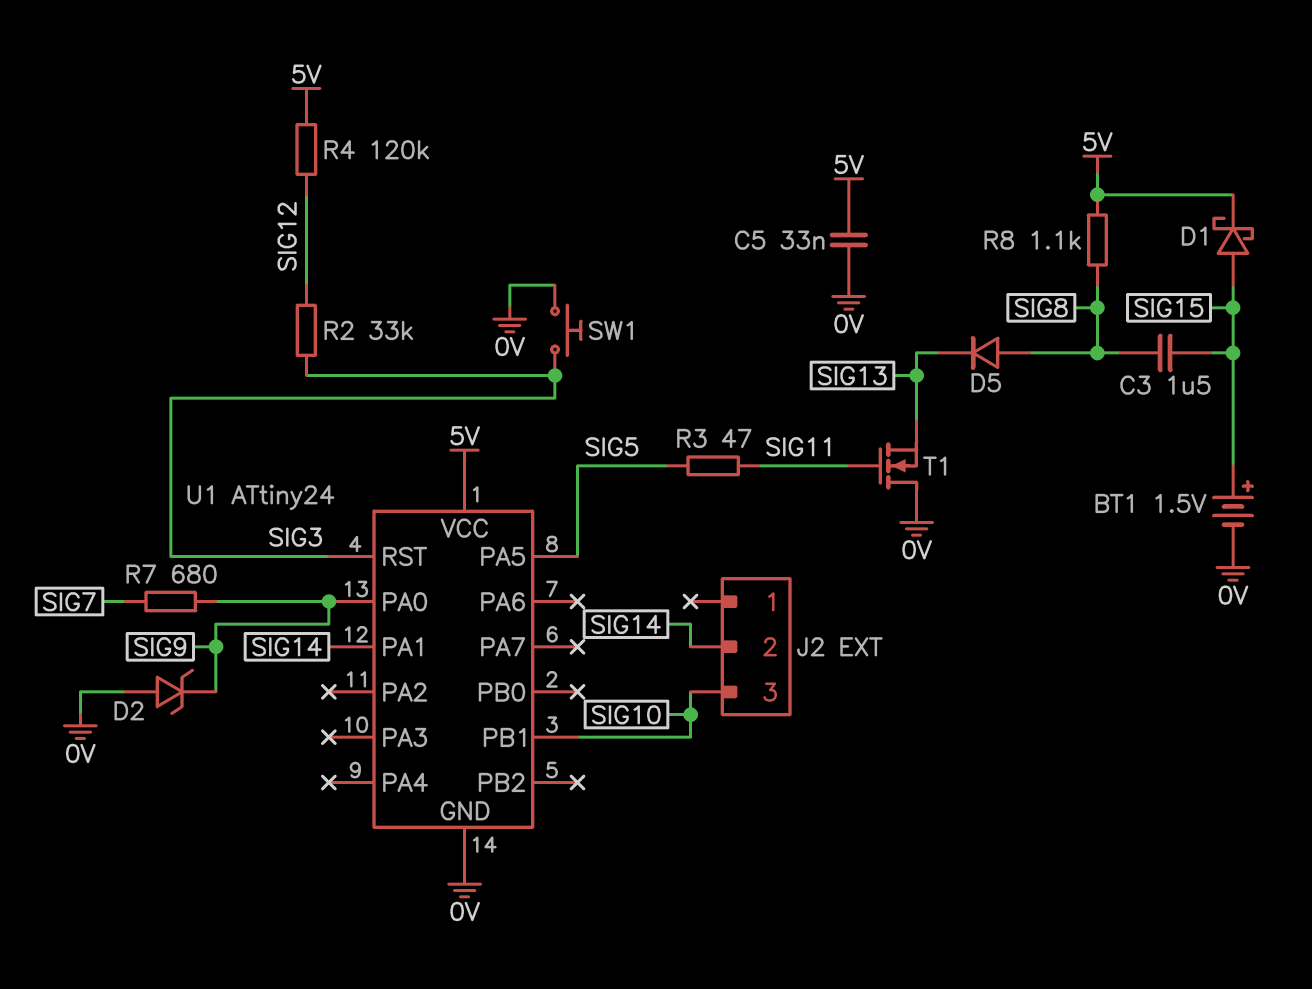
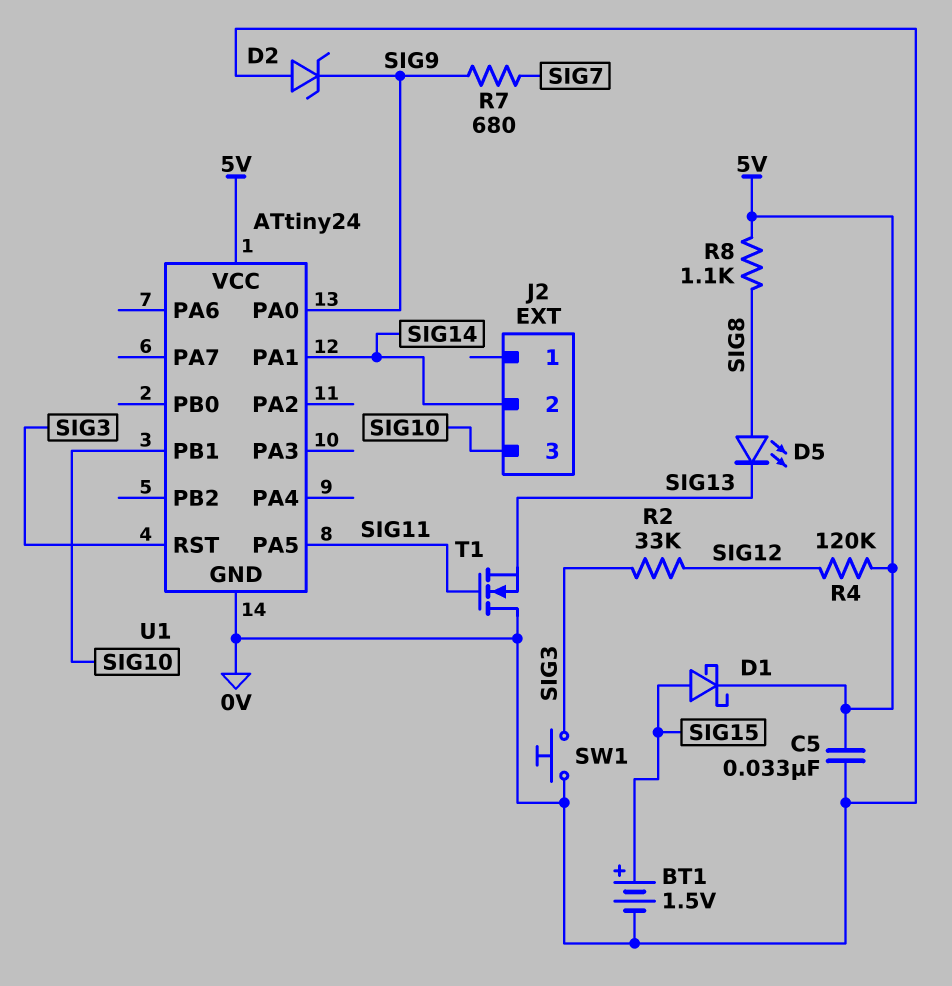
C3: 1.5uF (SIG8, SIG15) -> none
D5: diode (A SIG8, K SIG13) -> LED (A SIG8, K SIG13)
R3: 47 (SIG5, SIG11) -> none
U1 pin PA5: SIG5 -> SIG11

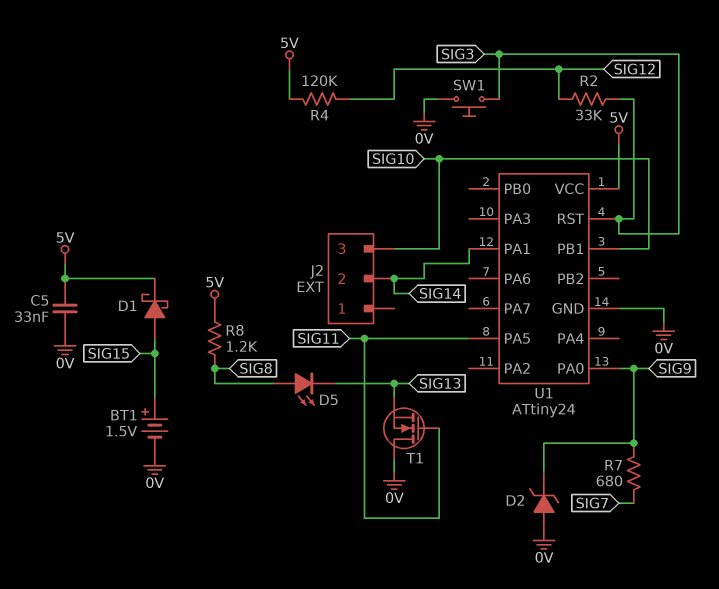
R8: 1.1k (5V, SIG8) -> 1.2k (5V, SIG8)

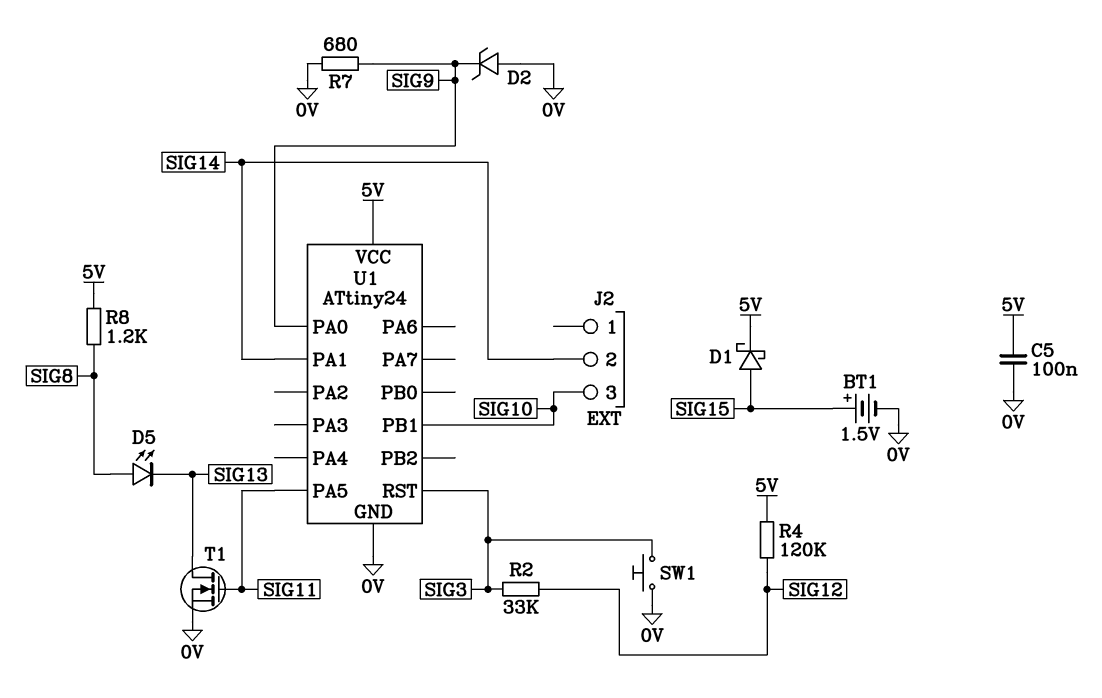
C5: 33nF (0V, 5V) -> 100nF (0V, 5V)
R7: 680 (SIG7, SIG9) -> 680 (0V, SIG9)
T1: NMOS (G SIG11, D 0V, S SIG13) -> NMOS (G SIG11, D SIG13, S 0V)

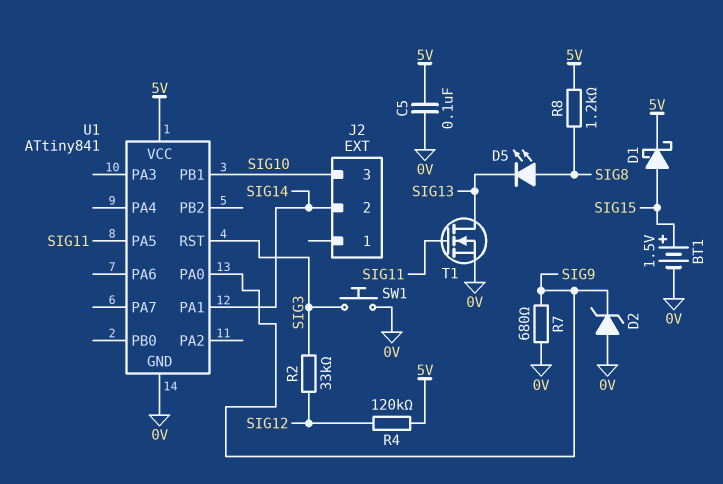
U1: ATtiny24 -> ATtiny841

